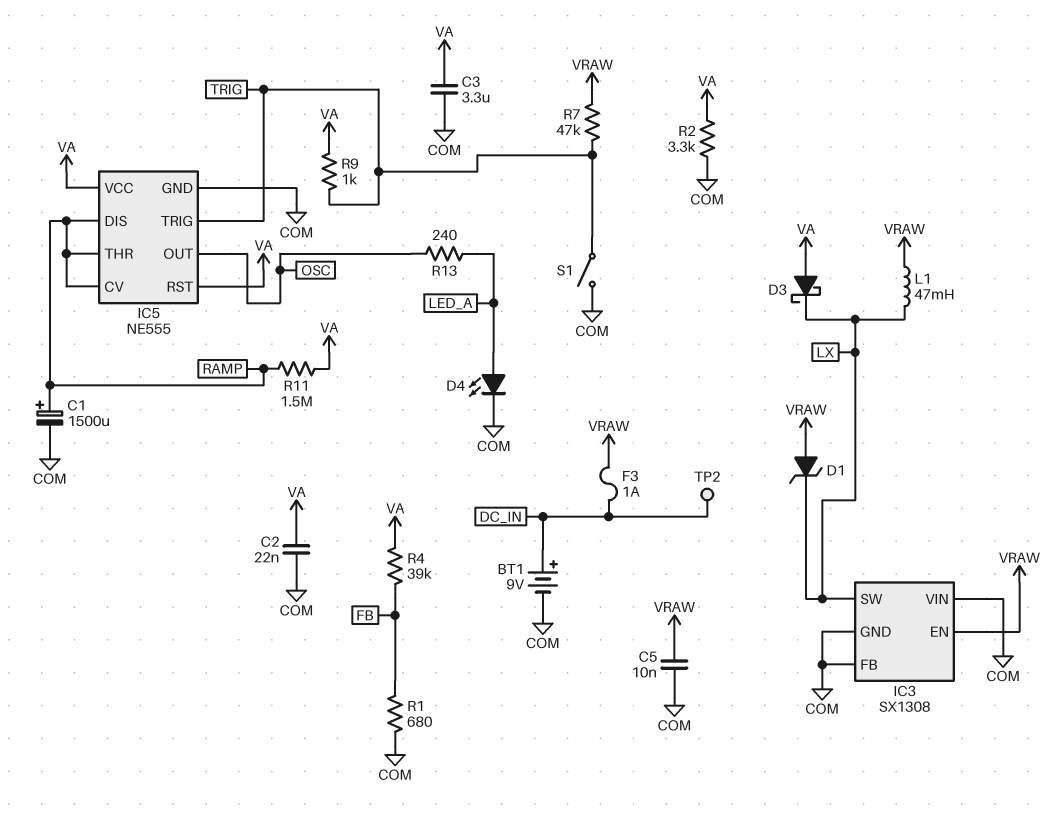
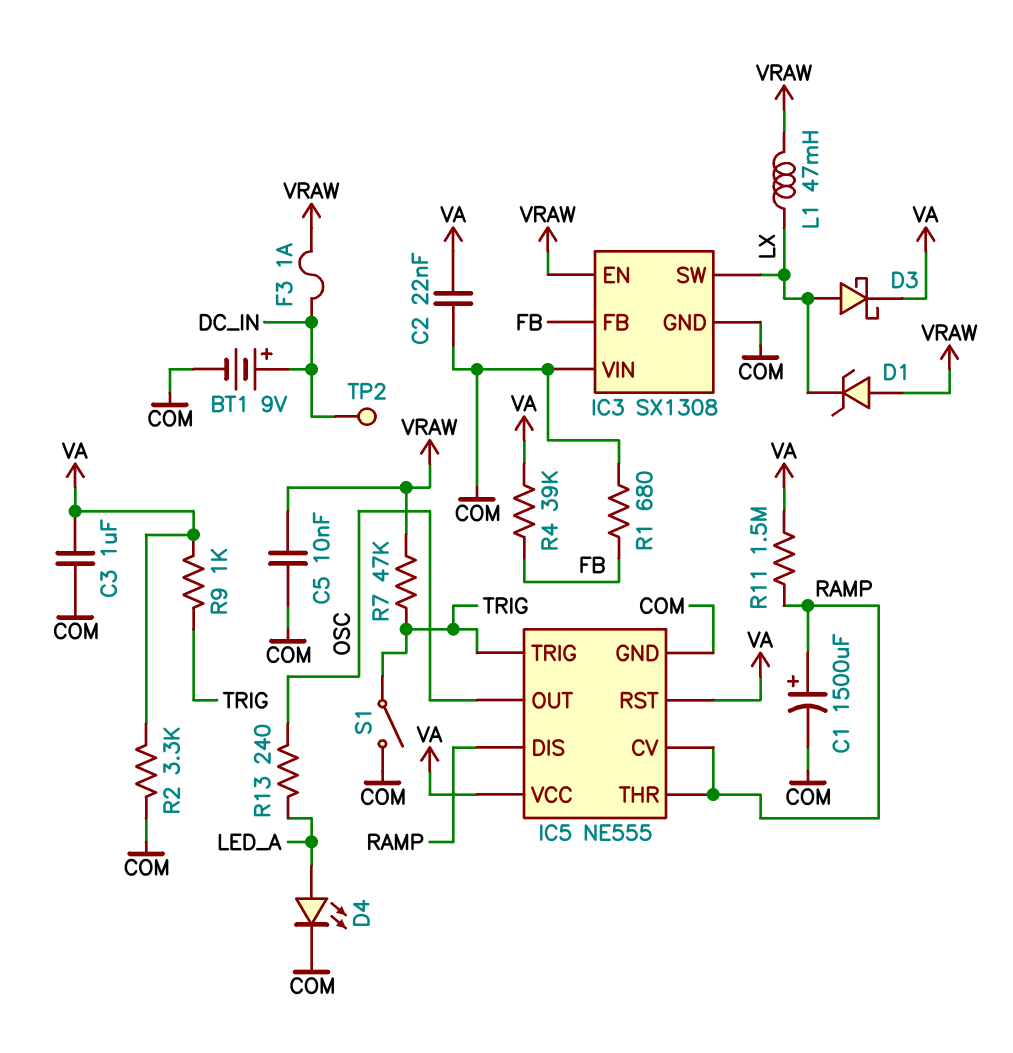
C3: 3.3uF (COM, VA) -> 1uF (COM, VA)
D3: schottky (A VA, K LX) -> schottky (A LX, K VA)
IC3 pin FB: COM -> FB

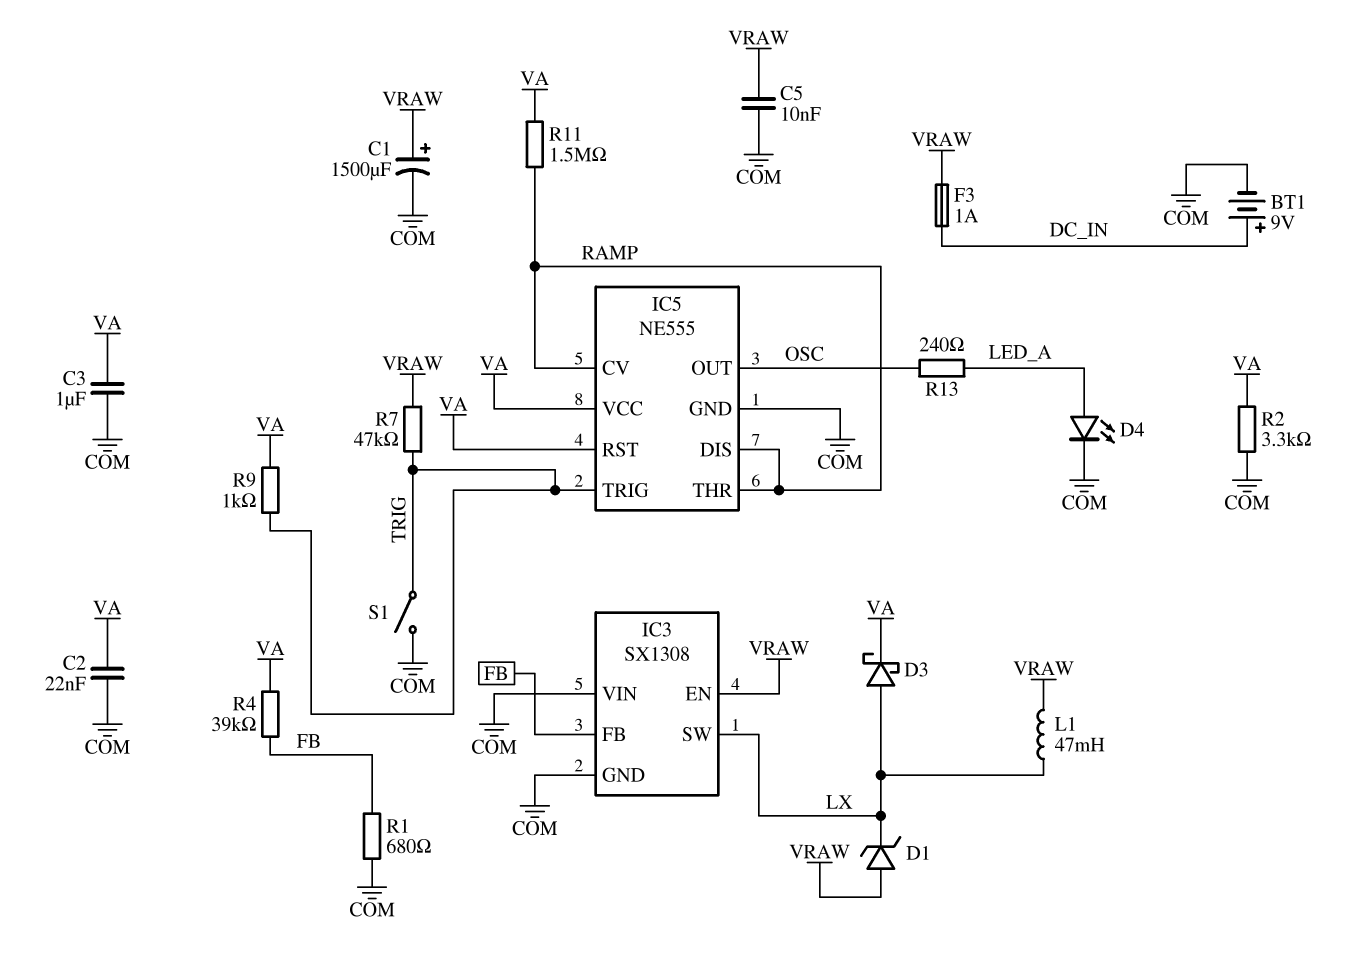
C1: 1500uF (plus RAMP, minus COM) -> 1500uF (plus VRAW, minus COM)
TP2: test point (DC_IN) -> none

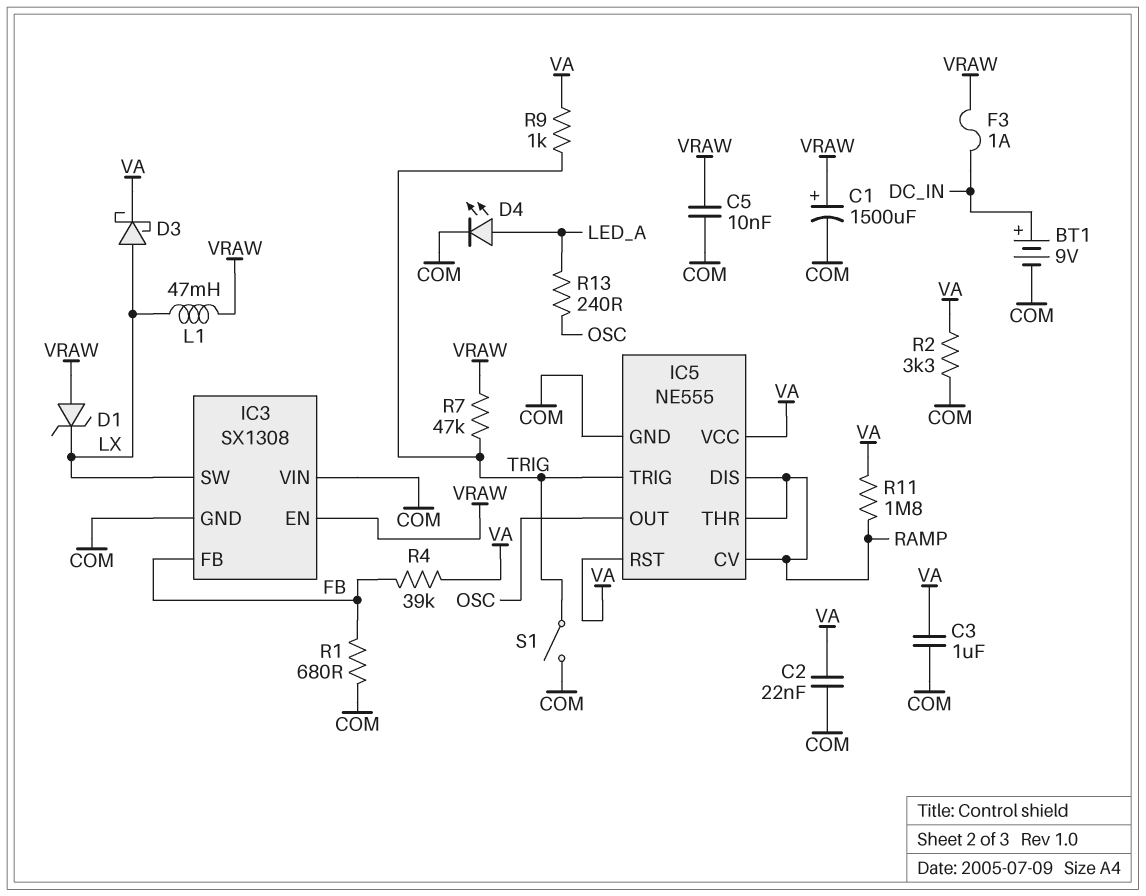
R11: 1.5M (RAMP, VA) -> 1.8M (RAMP, VA)

